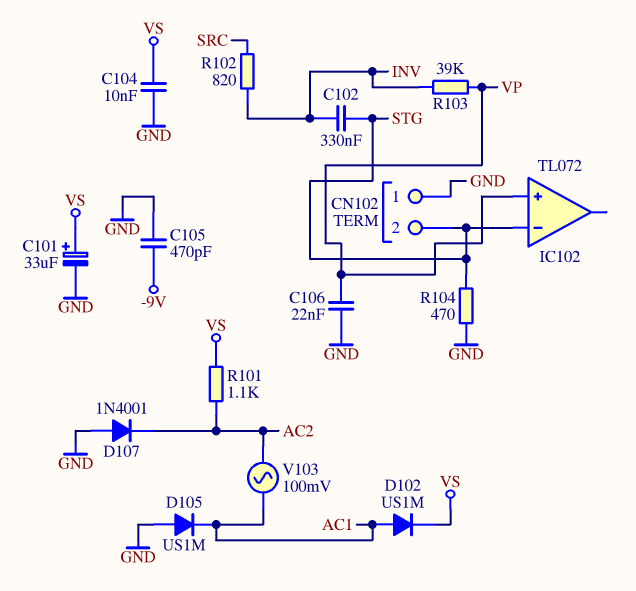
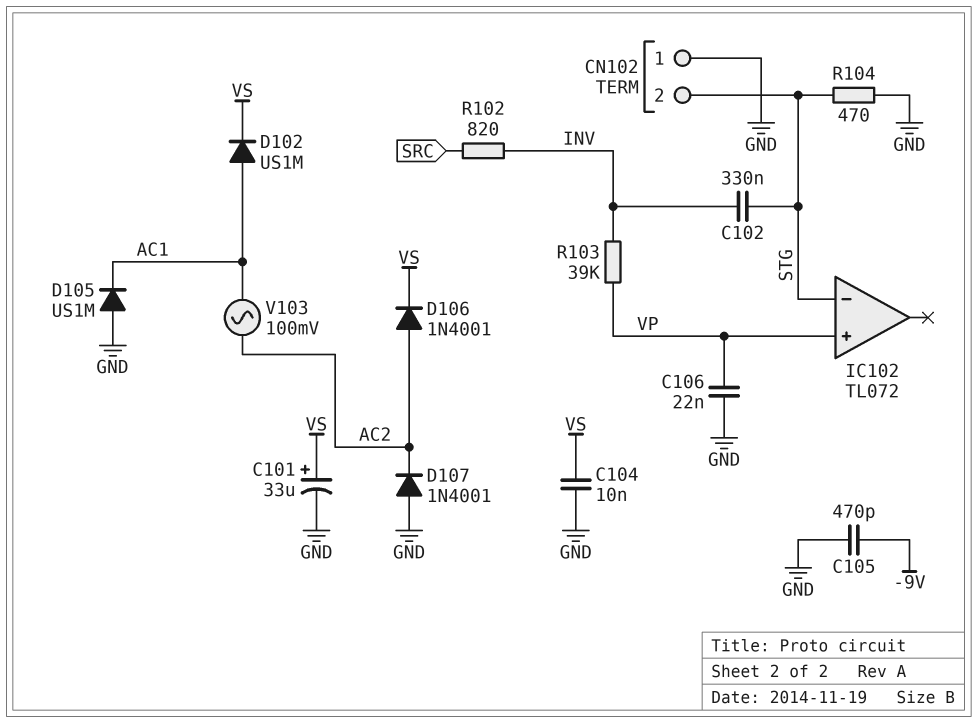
D106: none -> diode 1N4001 (A AC2, K VS)
R101: 1.1k (AC2, VS) -> none

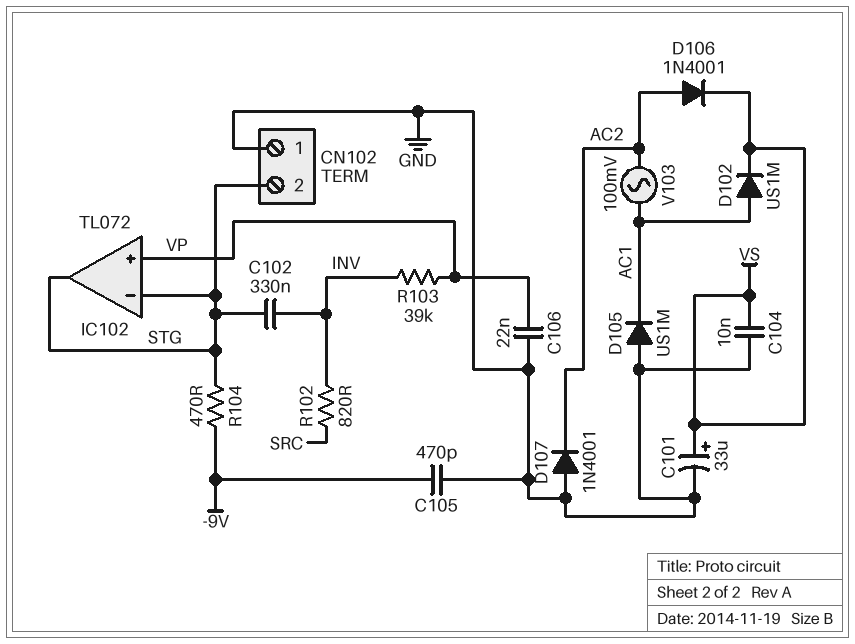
IC102 pin out: none -> STG
R104: 470 (GND, STG) -> 470 (-9V, STG)

